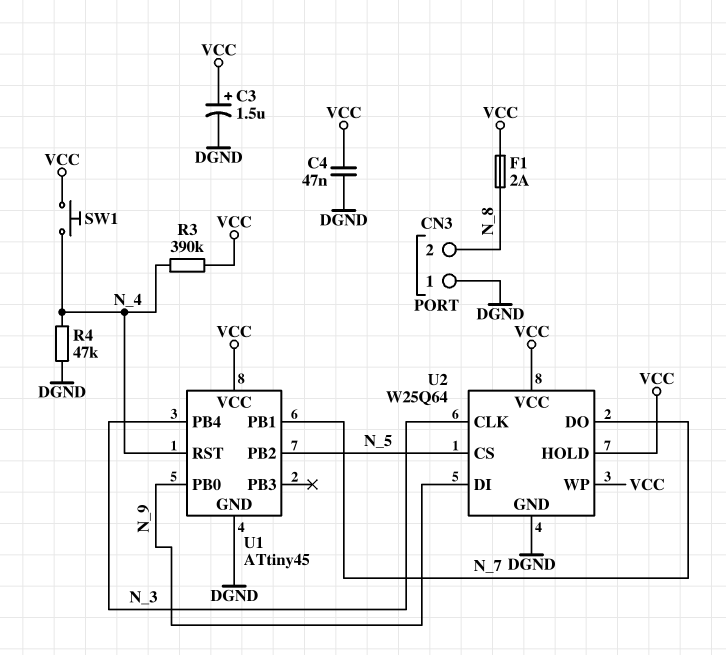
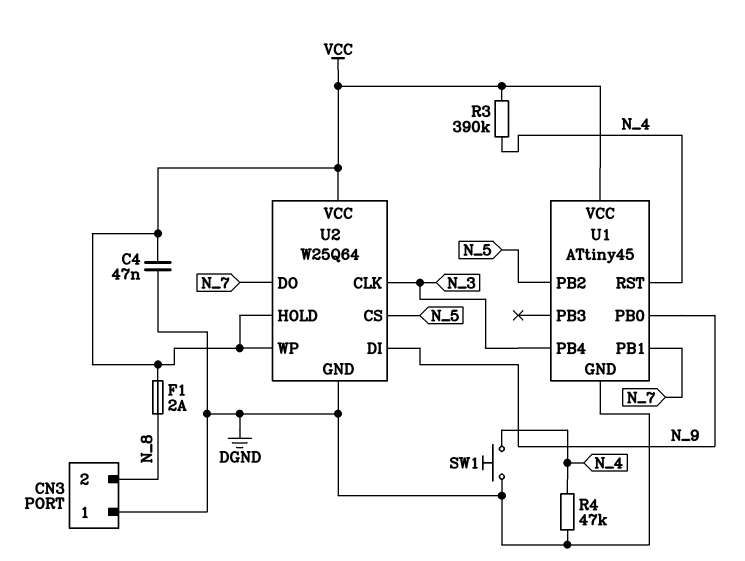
C3: 1.5uF (plus VCC, minus DGND) -> none
SW1: button (N_4, VCC) -> button (DGND, N_4)

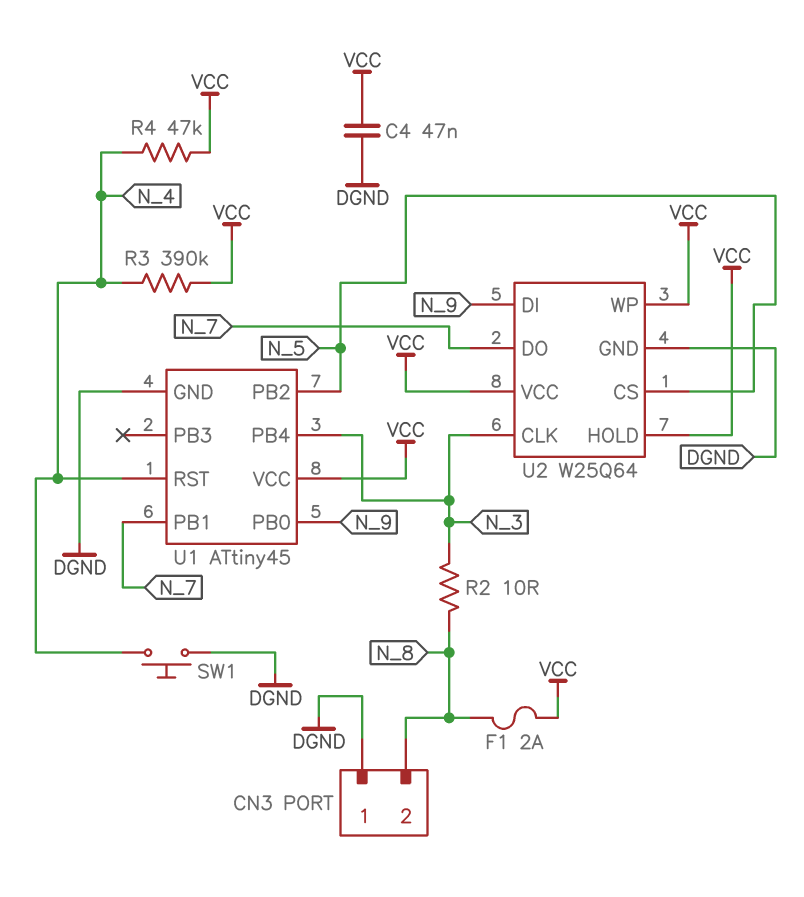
R2: none -> 10 (N_3, N_8)
R4: 47k (DGND, N_4) -> 47k (N_4, VCC)

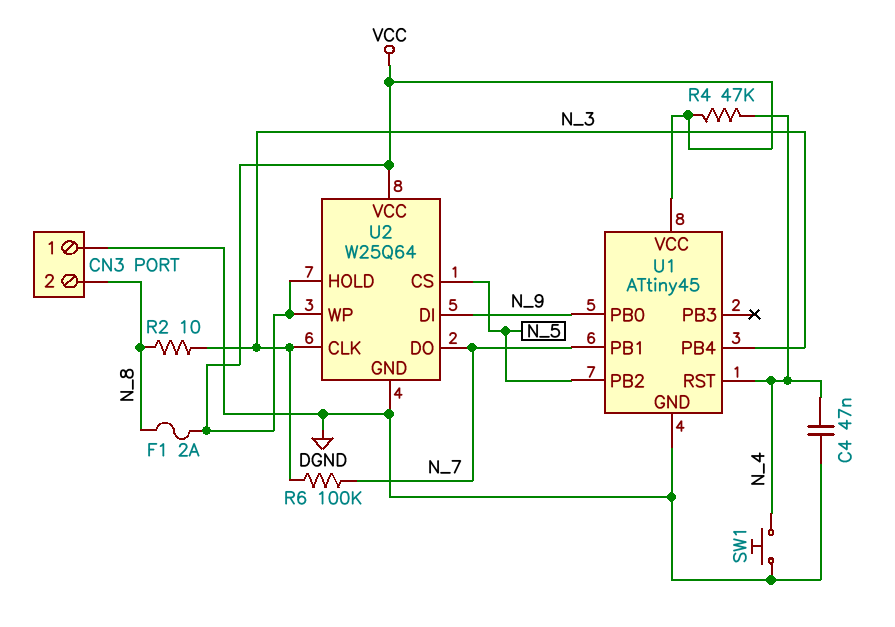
C4: 47nF (DGND, VCC) -> 47nF (DGND, N_4)
R3: 390k (N_4, VCC) -> none
R6: none -> 100k (N_3, N_7)

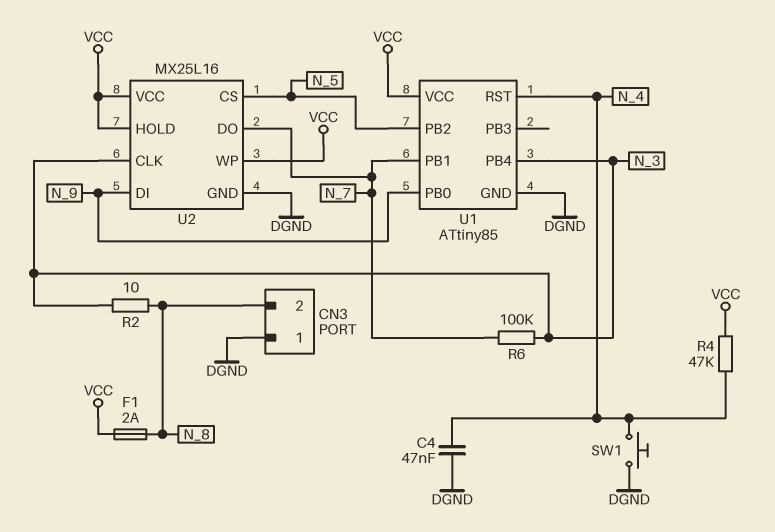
U1: ATtiny45 -> ATtiny85
U2: W25Q64 -> MX25L16

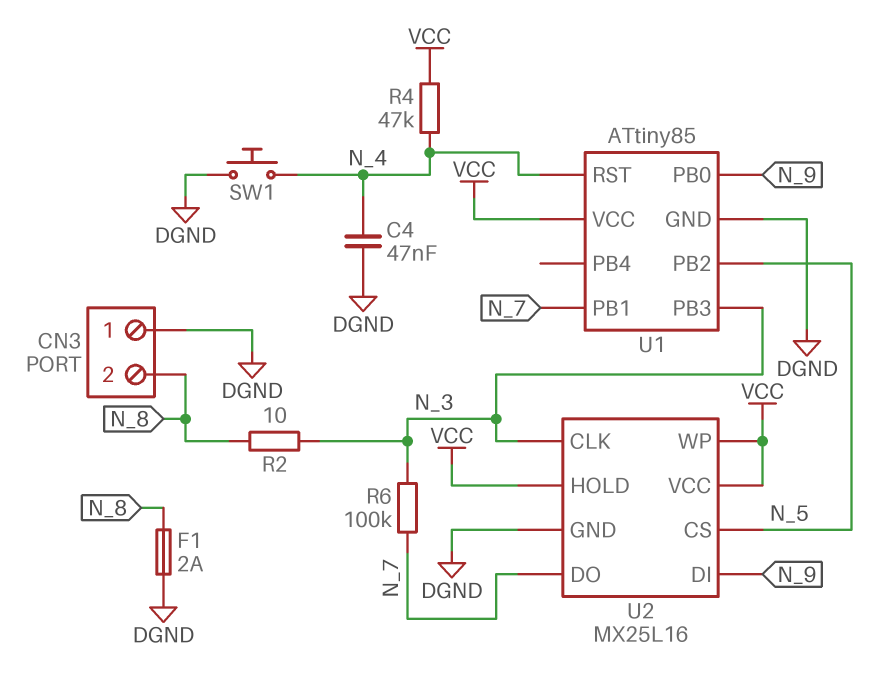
F1: 2A (N_8, VCC) -> 2A (DGND, N_8)
U1 pin PB3: none -> N_3
U1 pin PB4: N_3 -> none

